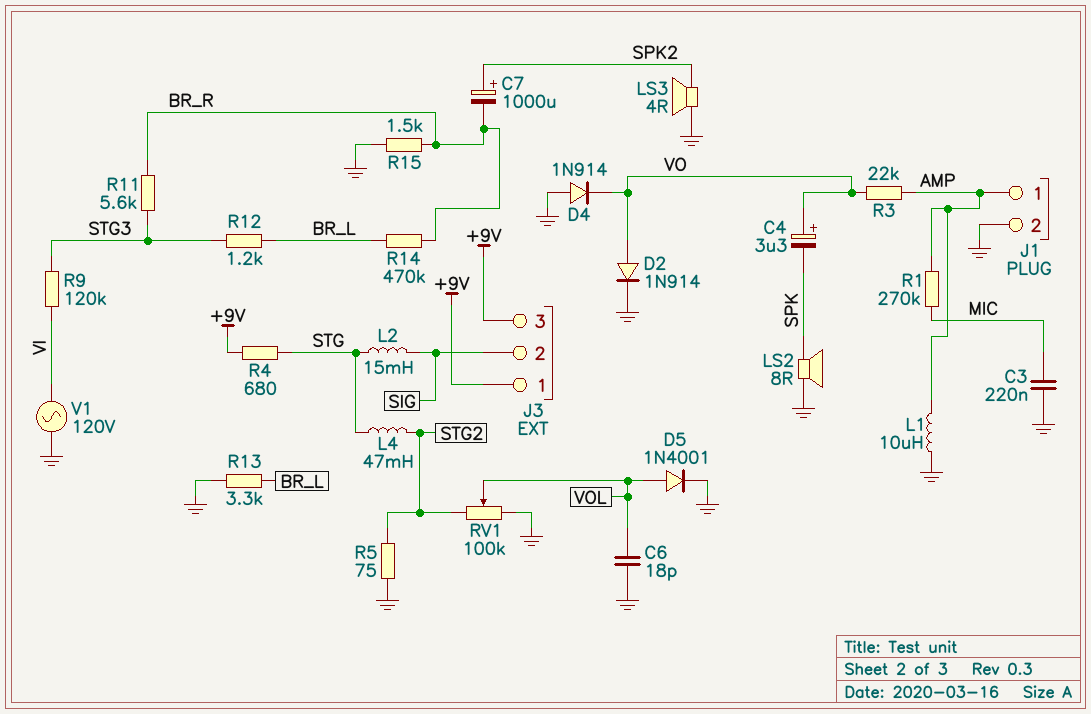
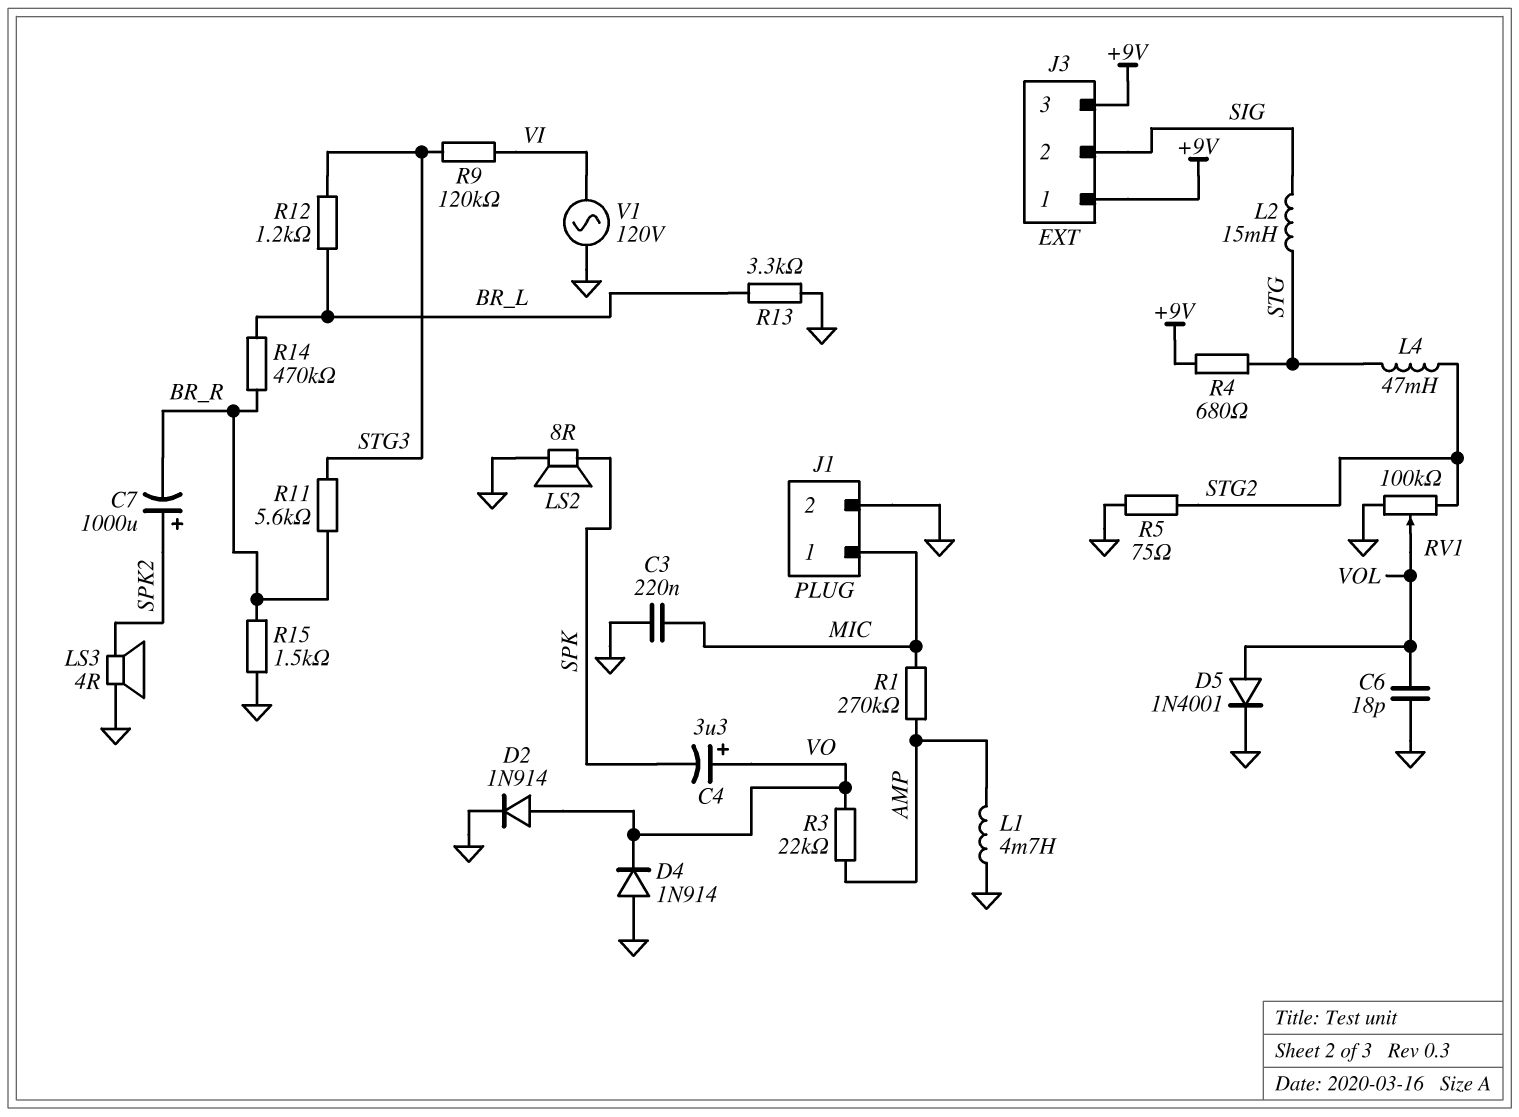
J1 pin 1: AMP -> MIC
L1: 10uH (AMP, GND) -> 4.7mH (AMP, GND)

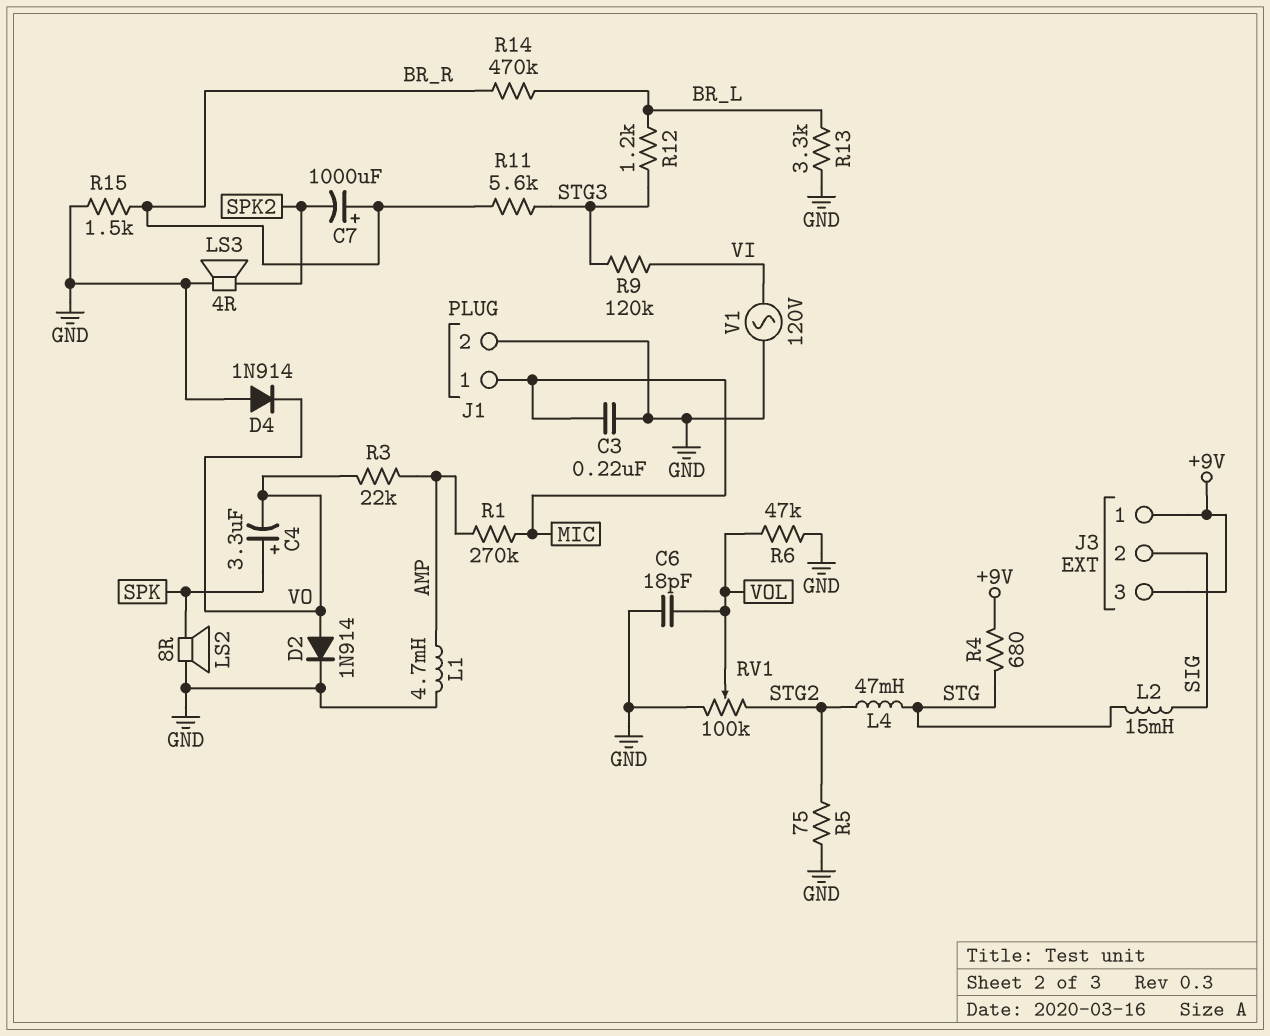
C4: 3.3uF (plus VO, minus SPK) -> 3.3uF (plus SPK, minus VO)
C7: 1000uF (plus SPK2, minus BR_R) -> 1000uF (plus BR_R, minus SPK2)
D5: diode 1N4001 (A VOL, K GND) -> none
R6: none -> 47k (GND, VOL)

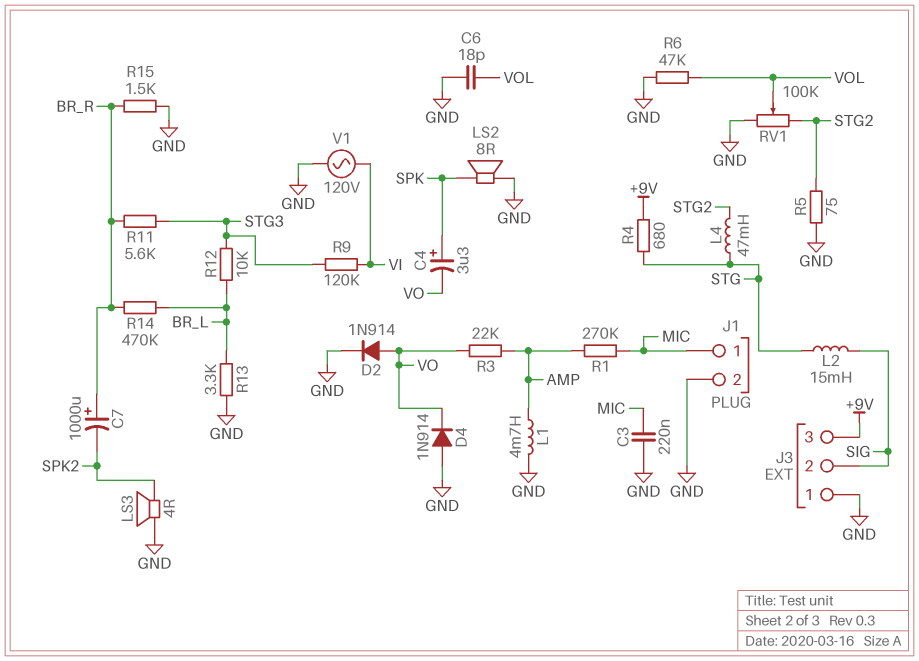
J3 pin 1: +9V -> GND
R12: 1.2k (BR_L, STG3) -> 10k (BR_L, STG3)

